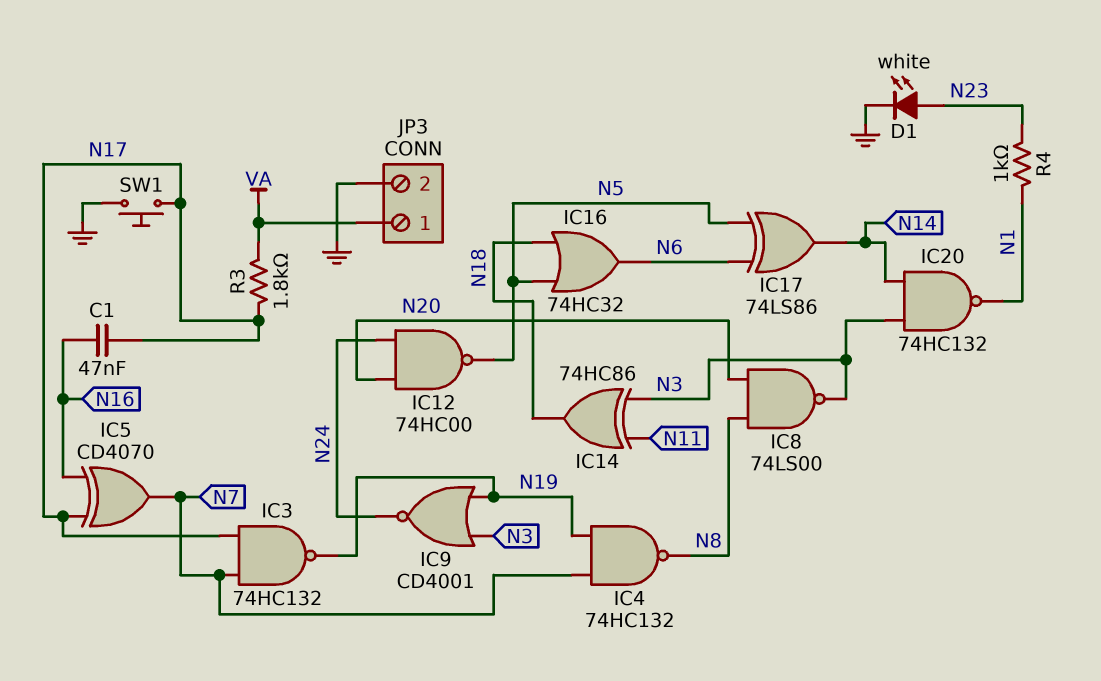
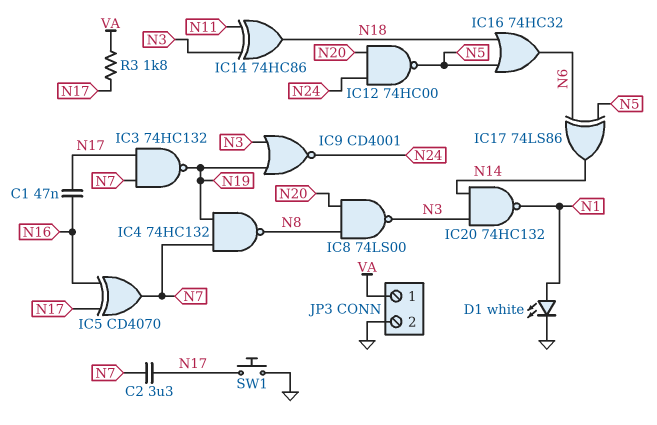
C2: none -> 3.3uF (N7, N17)
D1: LED white (A N23, K GND) -> LED white (A N1, K GND)
R4: 1k (N1, N23) -> none

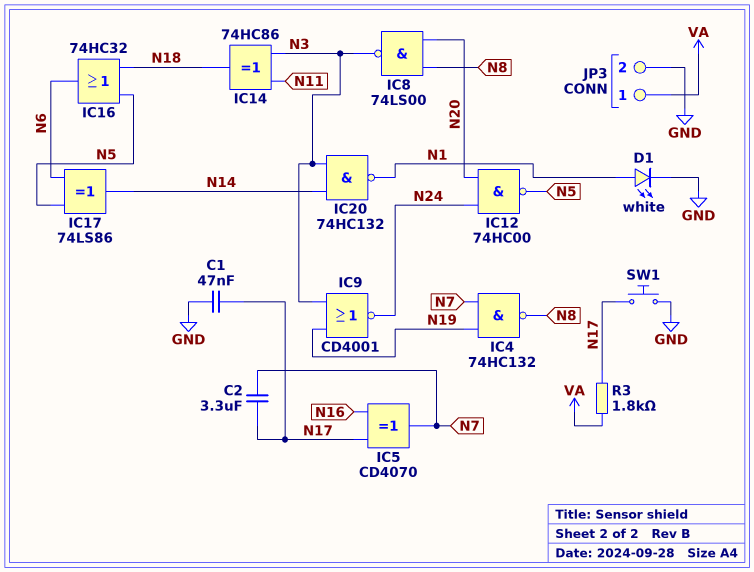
C1: 47nF (N16, N17) -> 47nF (GND, N17)
IC3: NAND 74HC132 (in N7, in N17, out N19) -> none

